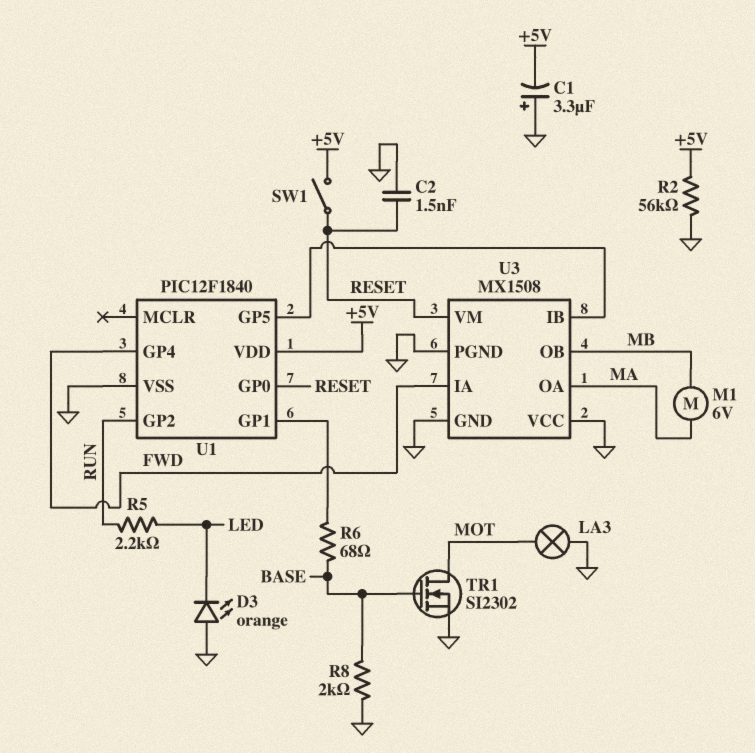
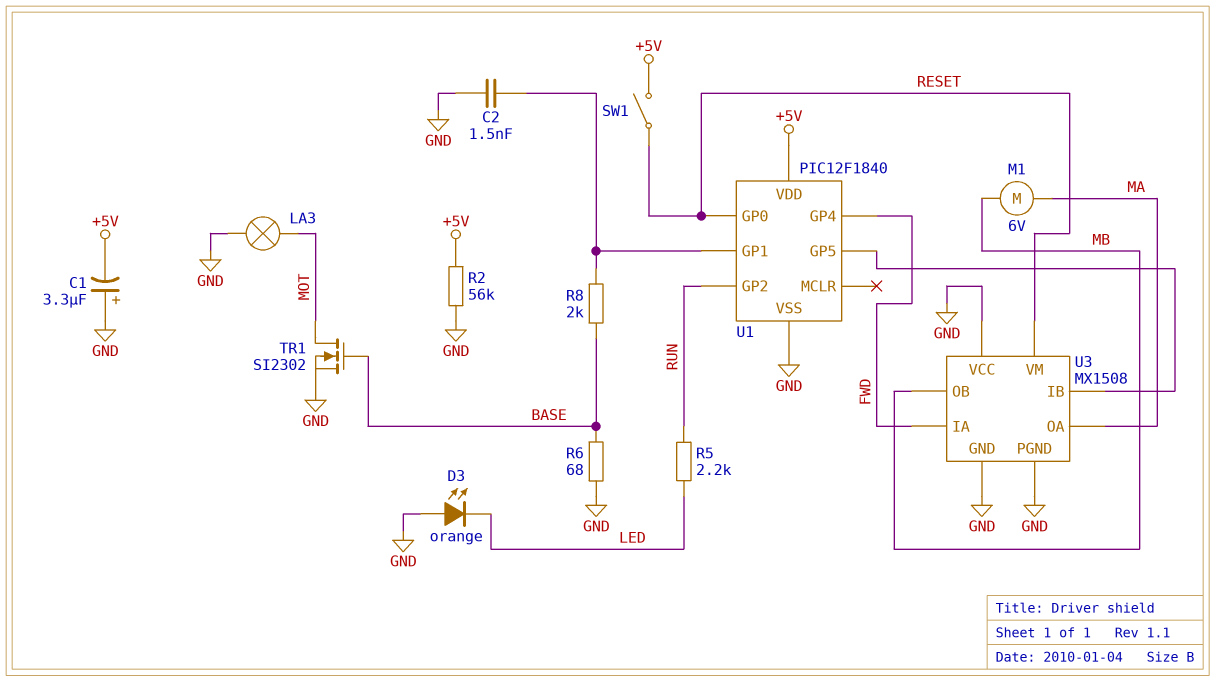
C2: 1.5nF (GND, RESET) -> 1.5nF (GND, U1/GP1)
R6: 68 (BASE, U1/GP1) -> 68 (BASE, GND)
R8: 2k (BASE, GND) -> 2k (BASE, U1/GP1)

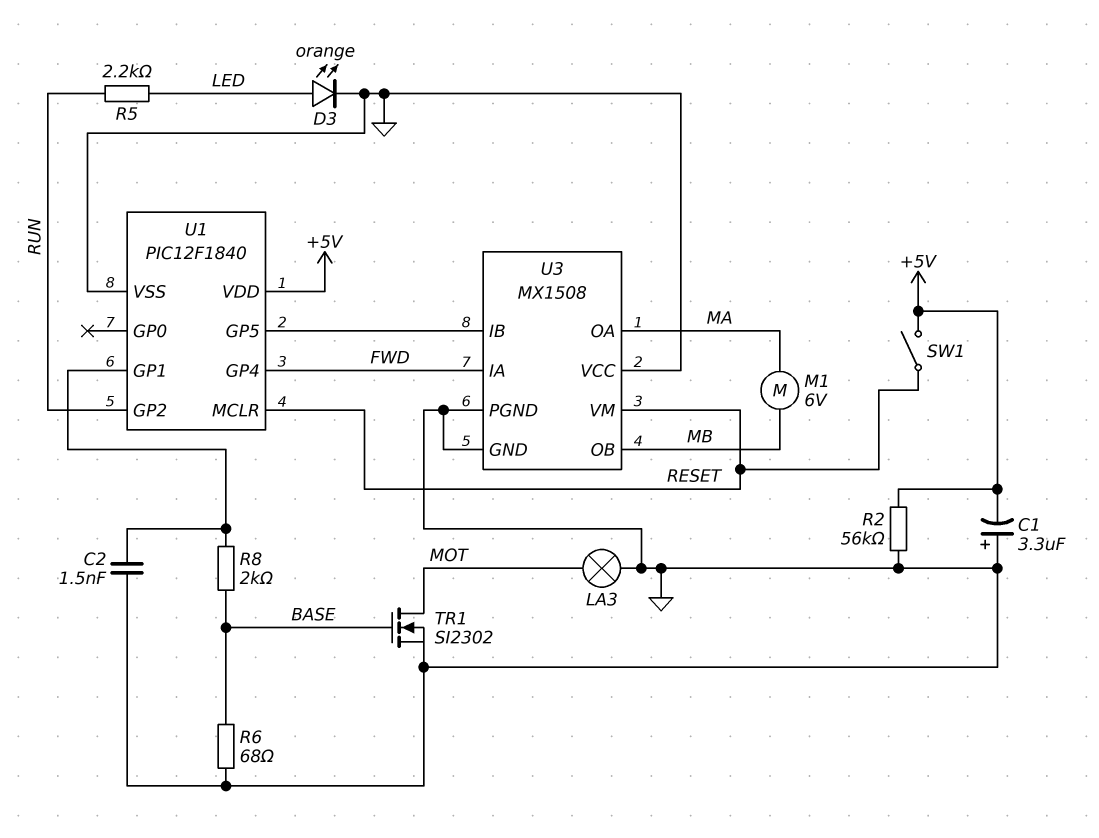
D3: LED orange (A GND, K LED) -> LED orange (A LED, K GND)
U1 pin GP0: RESET -> none
U1 pin MCLR: none -> RESET

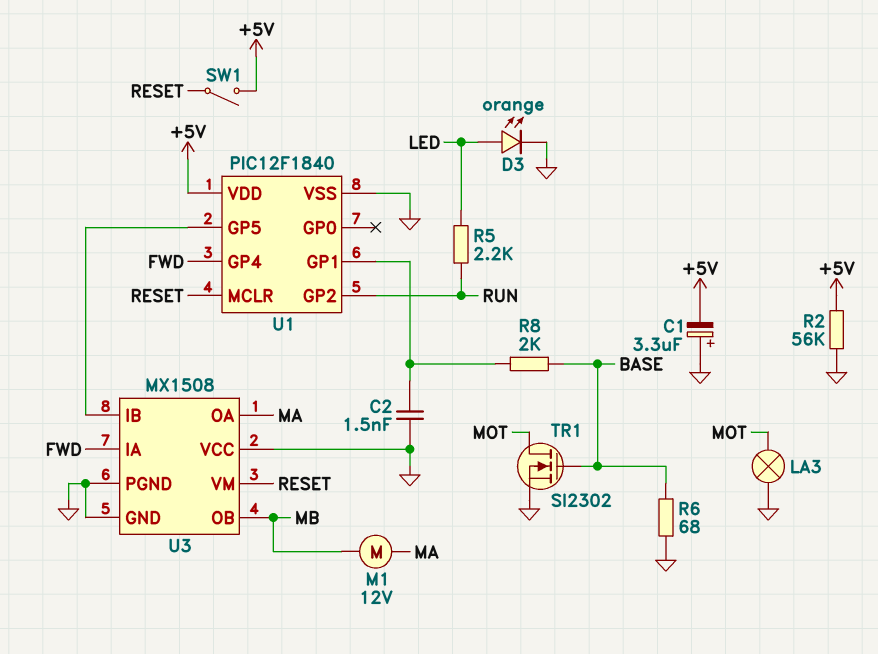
M1: motor 6V (MA, MB) -> motor 12V (MA, MB)

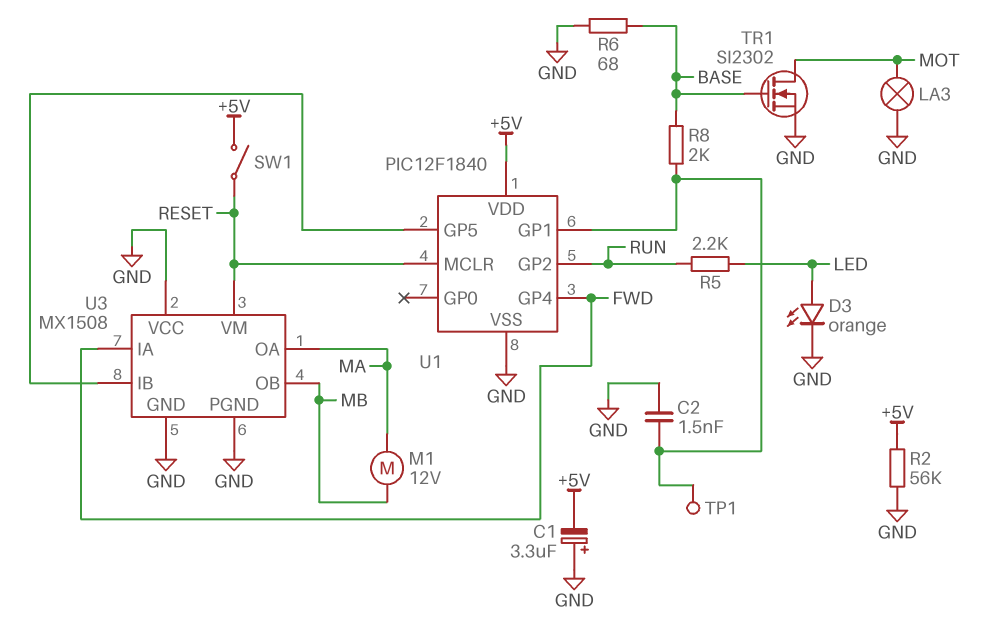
TP1: none -> test point (U1/GP1)

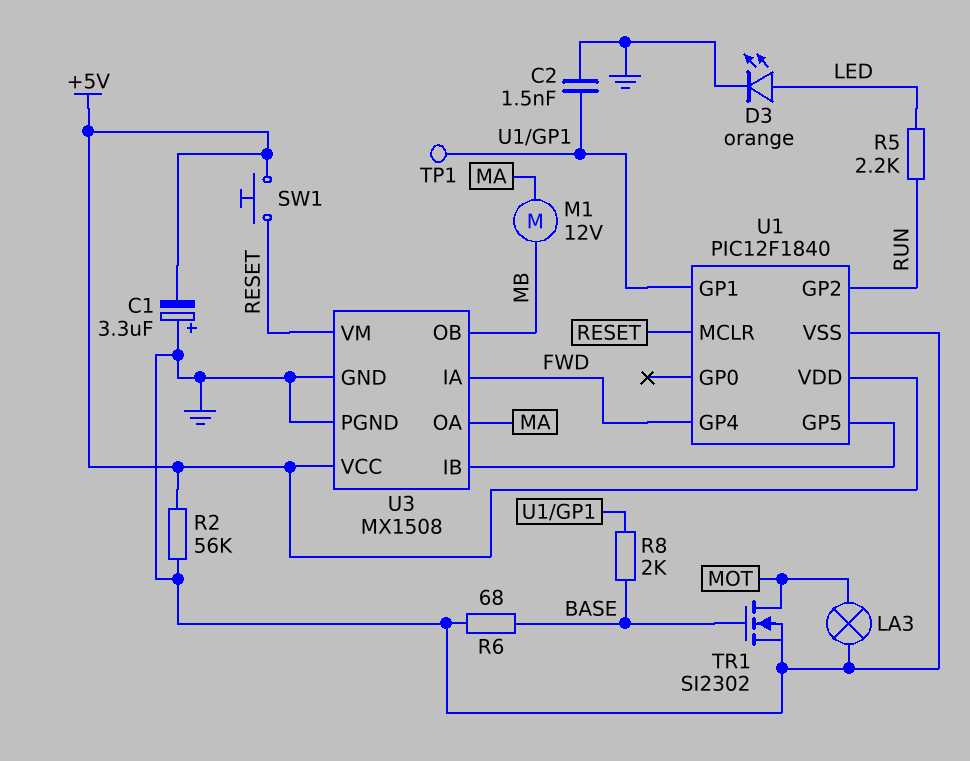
SW1: switch (+5V, RESET) -> button (+5V, RESET)
U3 pin VCC: GND -> +5V

